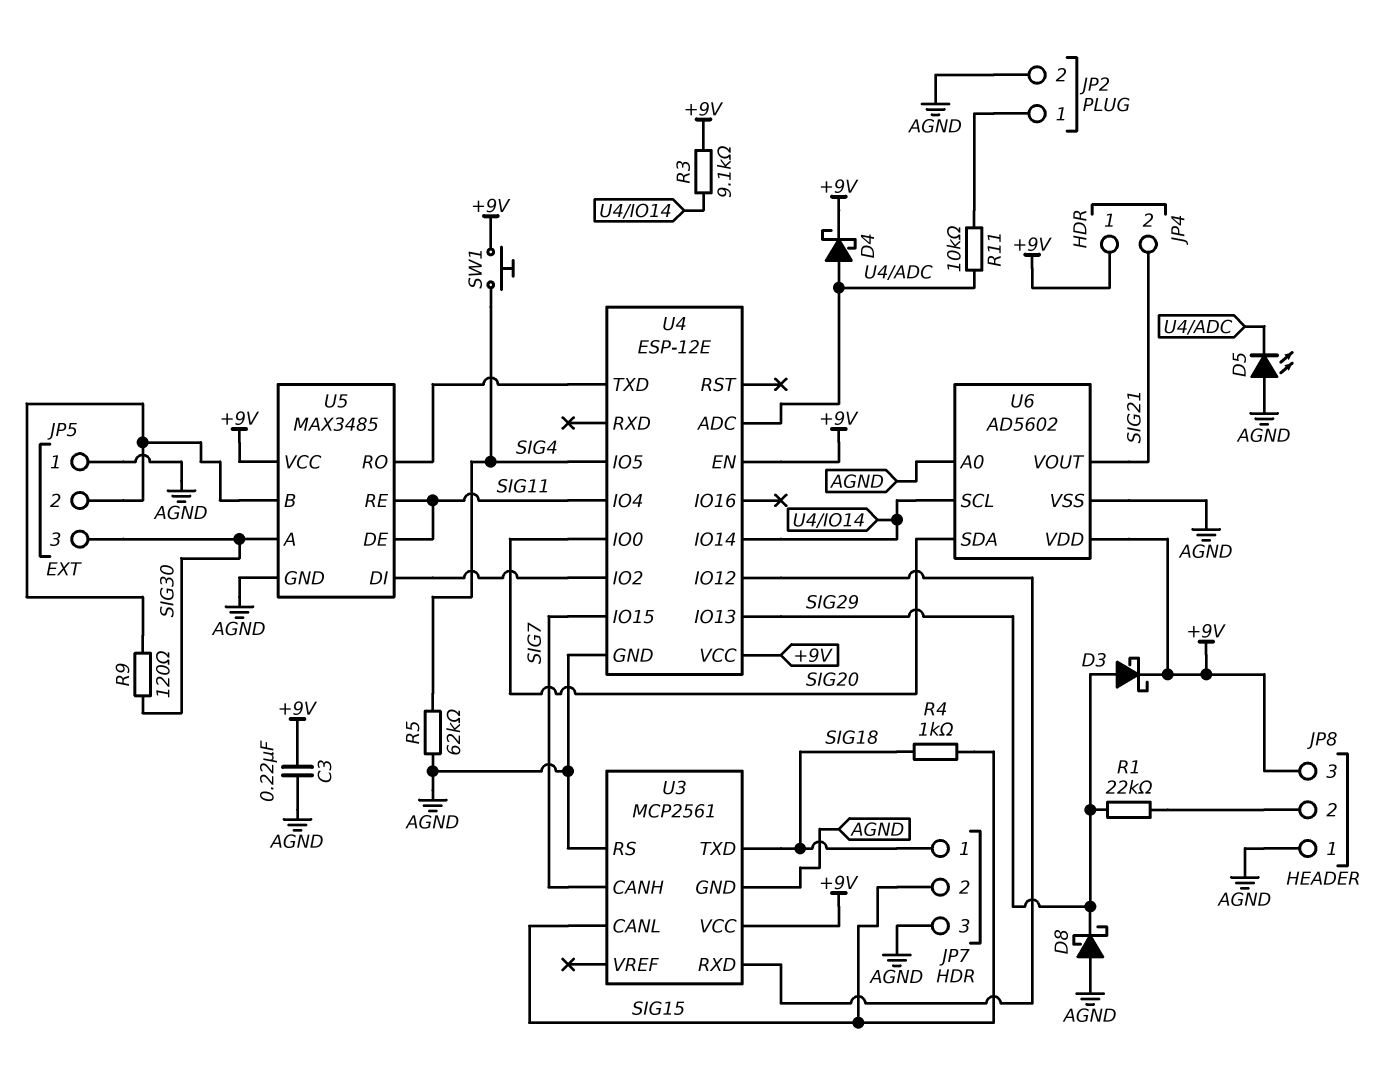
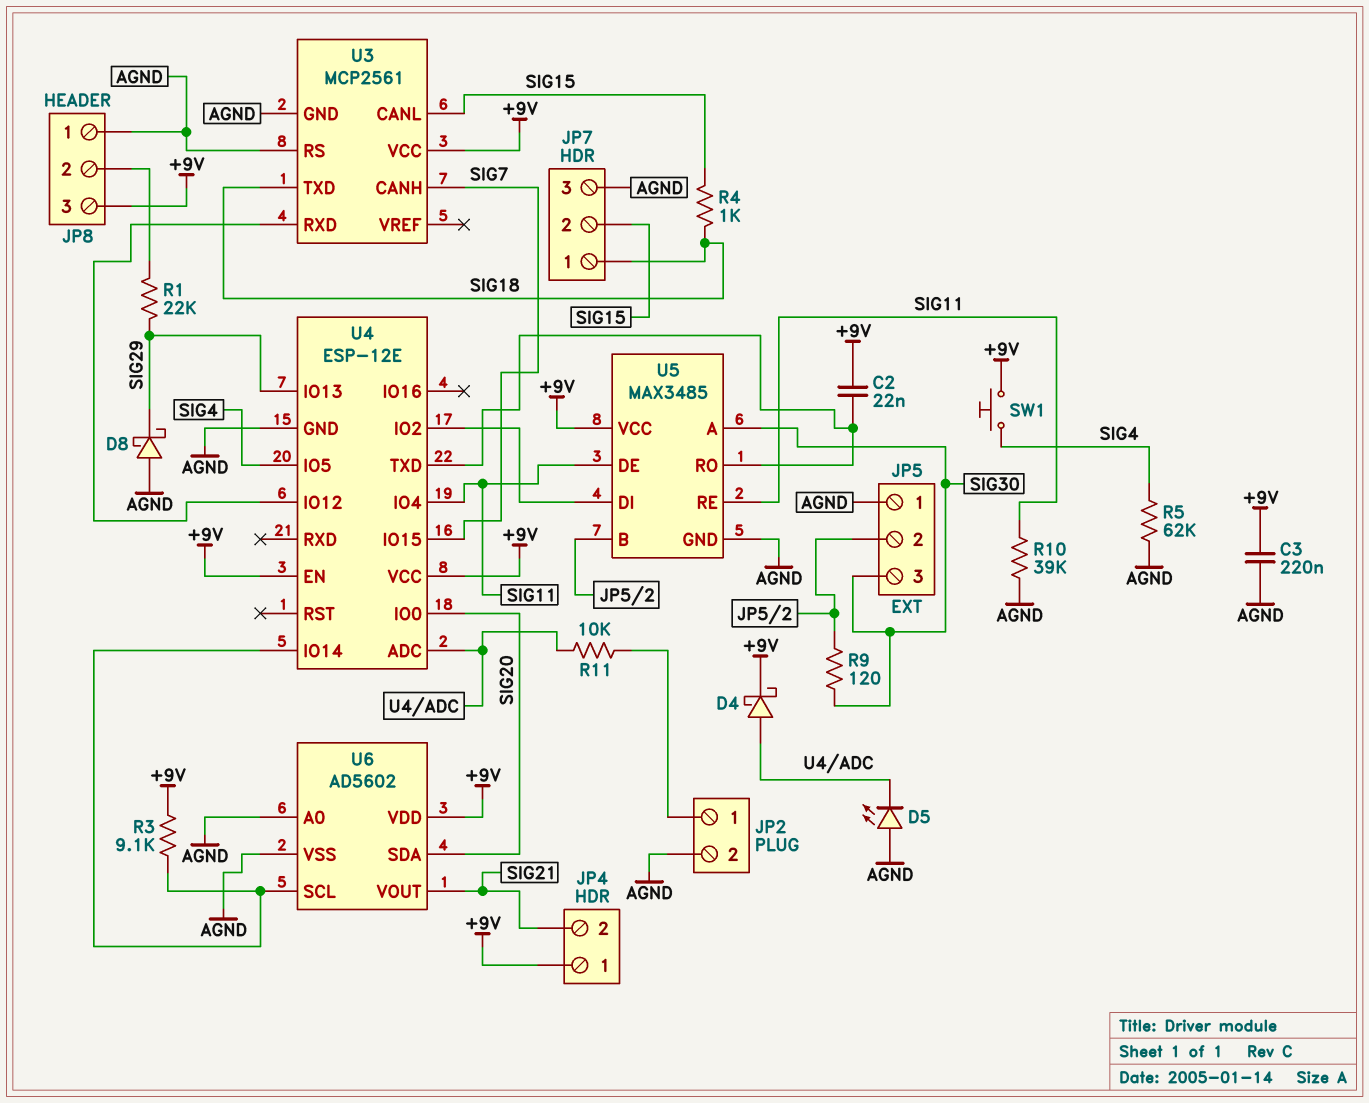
C2: none -> 22nF (+9V, U4/TXD)
D3: schottky (A SIG29, K +9V) -> none
R10: none -> 39k (AGND, SIG11)

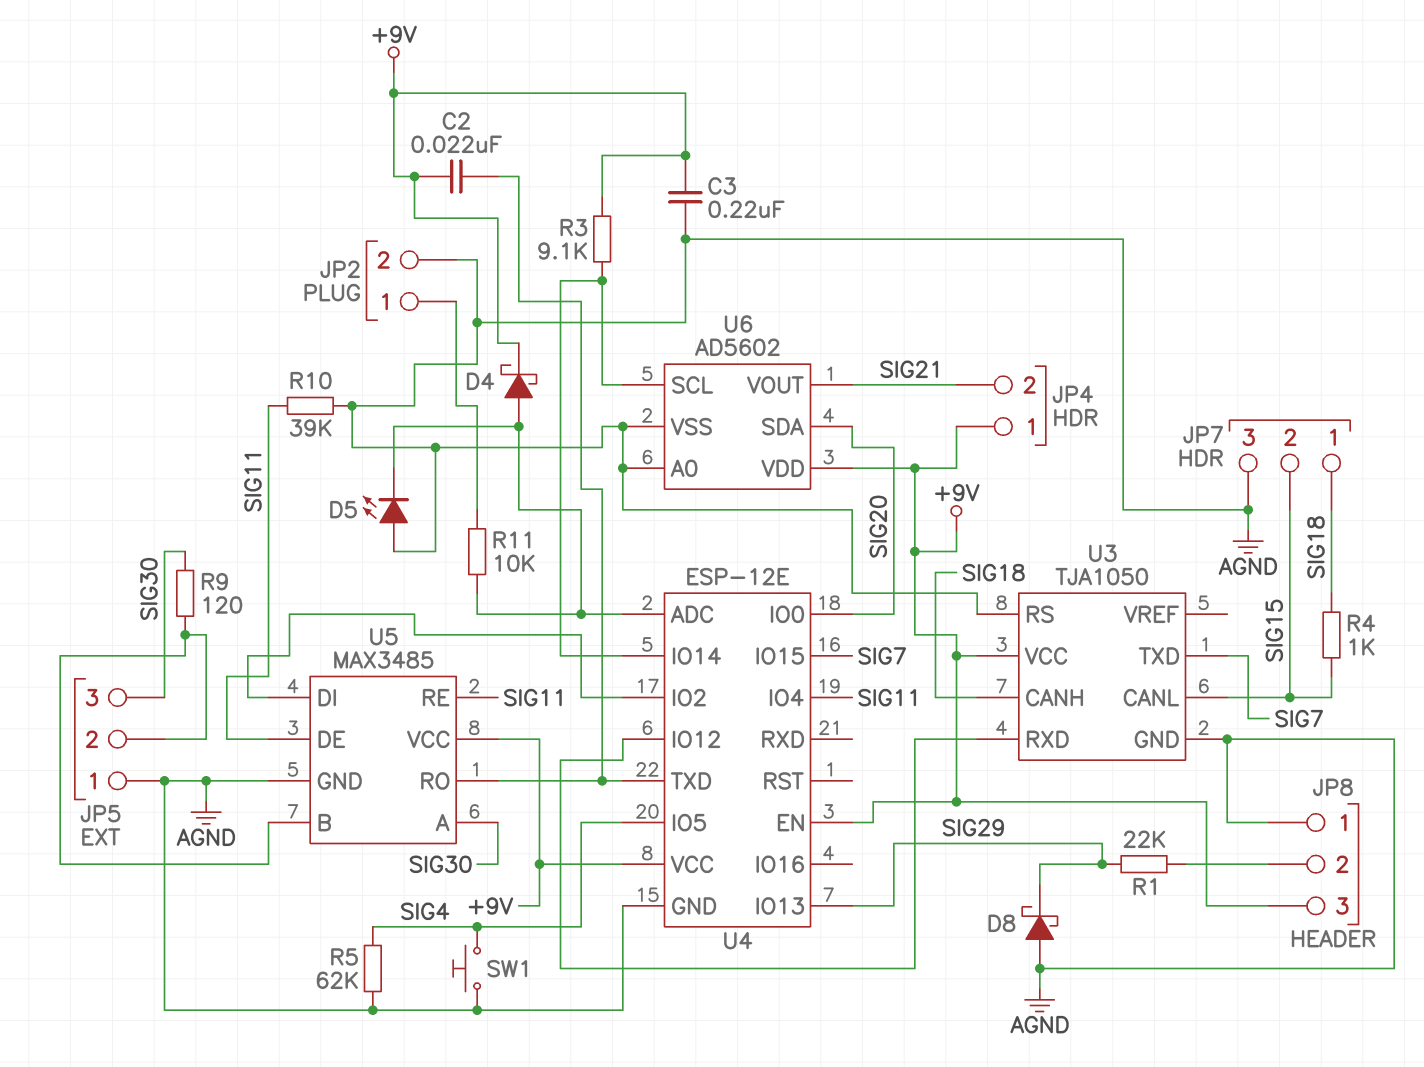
SW1: button (+9V, SIG4) -> button (AGND, SIG4)
U3: MCP2561 -> TJA1050
U3 pin CANH: SIG7 -> SIG18
U3 pin TXD: SIG18 -> SIG7

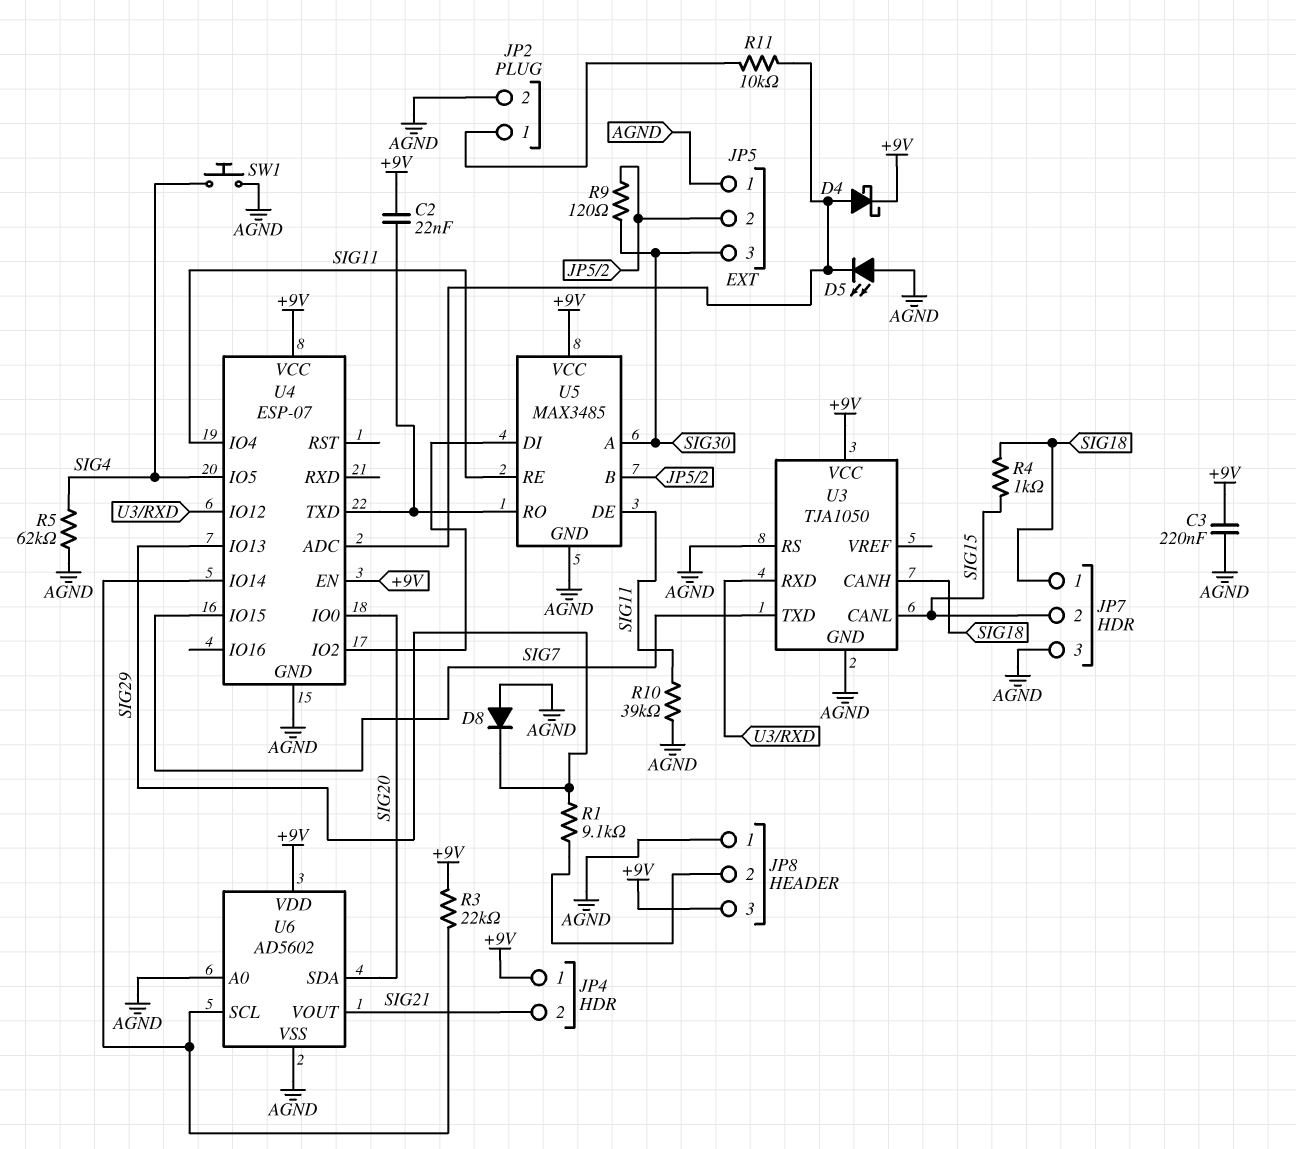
D8: schottky (A AGND, K SIG29) -> diode (A AGND, K SIG29)
R1: 22k (JP8/2, SIG29) -> 9.1k (JP8/2, SIG29)
R3: 9.1k (+9V, U4/IO14) -> 22k (+9V, U4/IO14)
U4: ESP-12E -> ESP-07

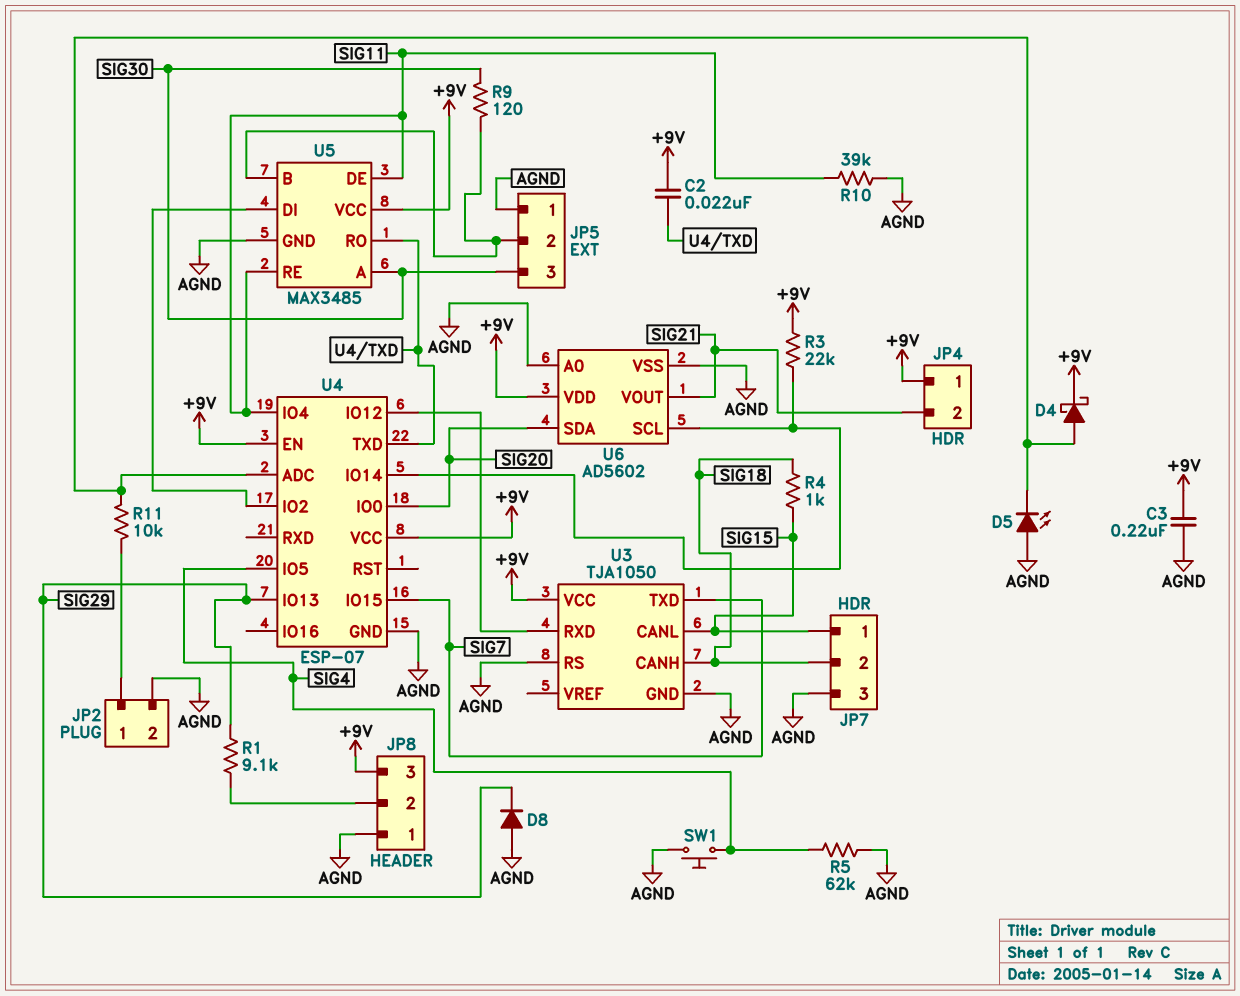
JP7 pin 1: SIG18 -> SIG15
JP7 pin 2: SIG15 -> SIG18

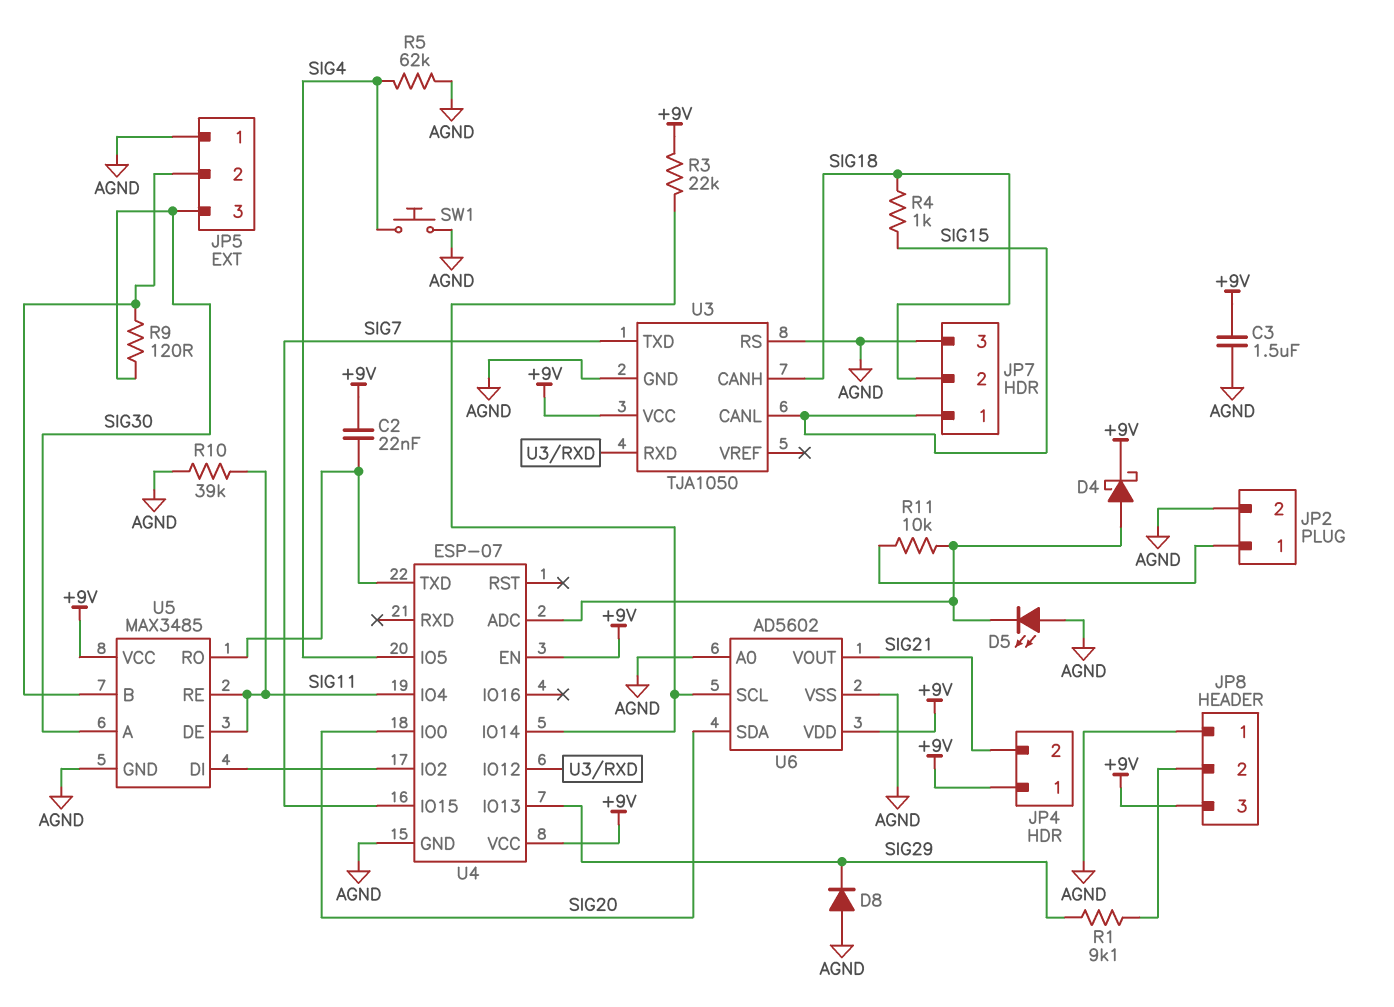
C3: 220nF (+9V, AGND) -> 1.5uF (+9V, AGND)

